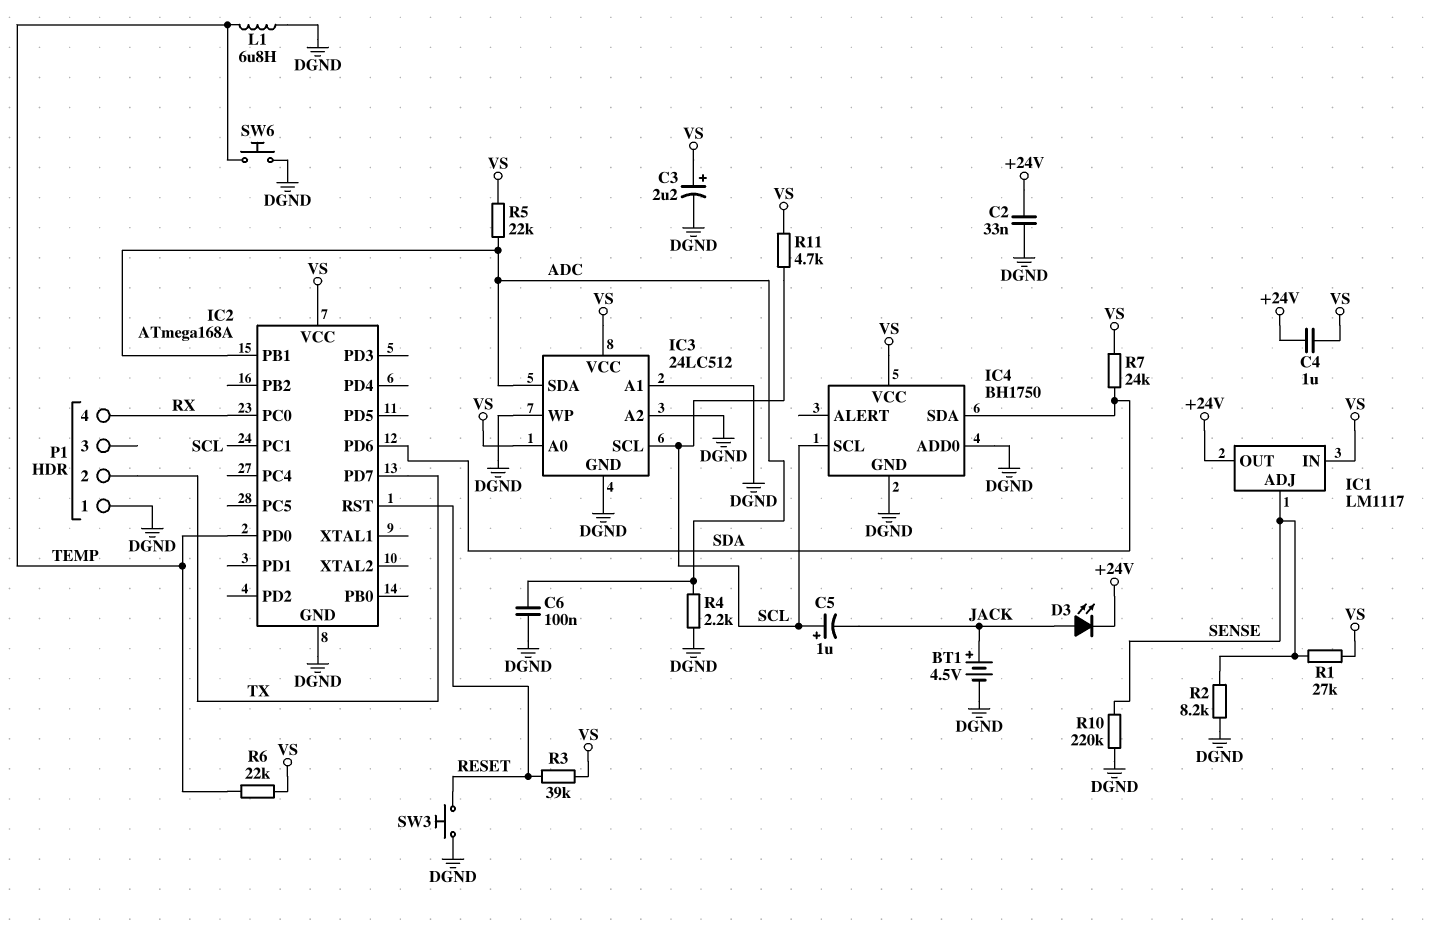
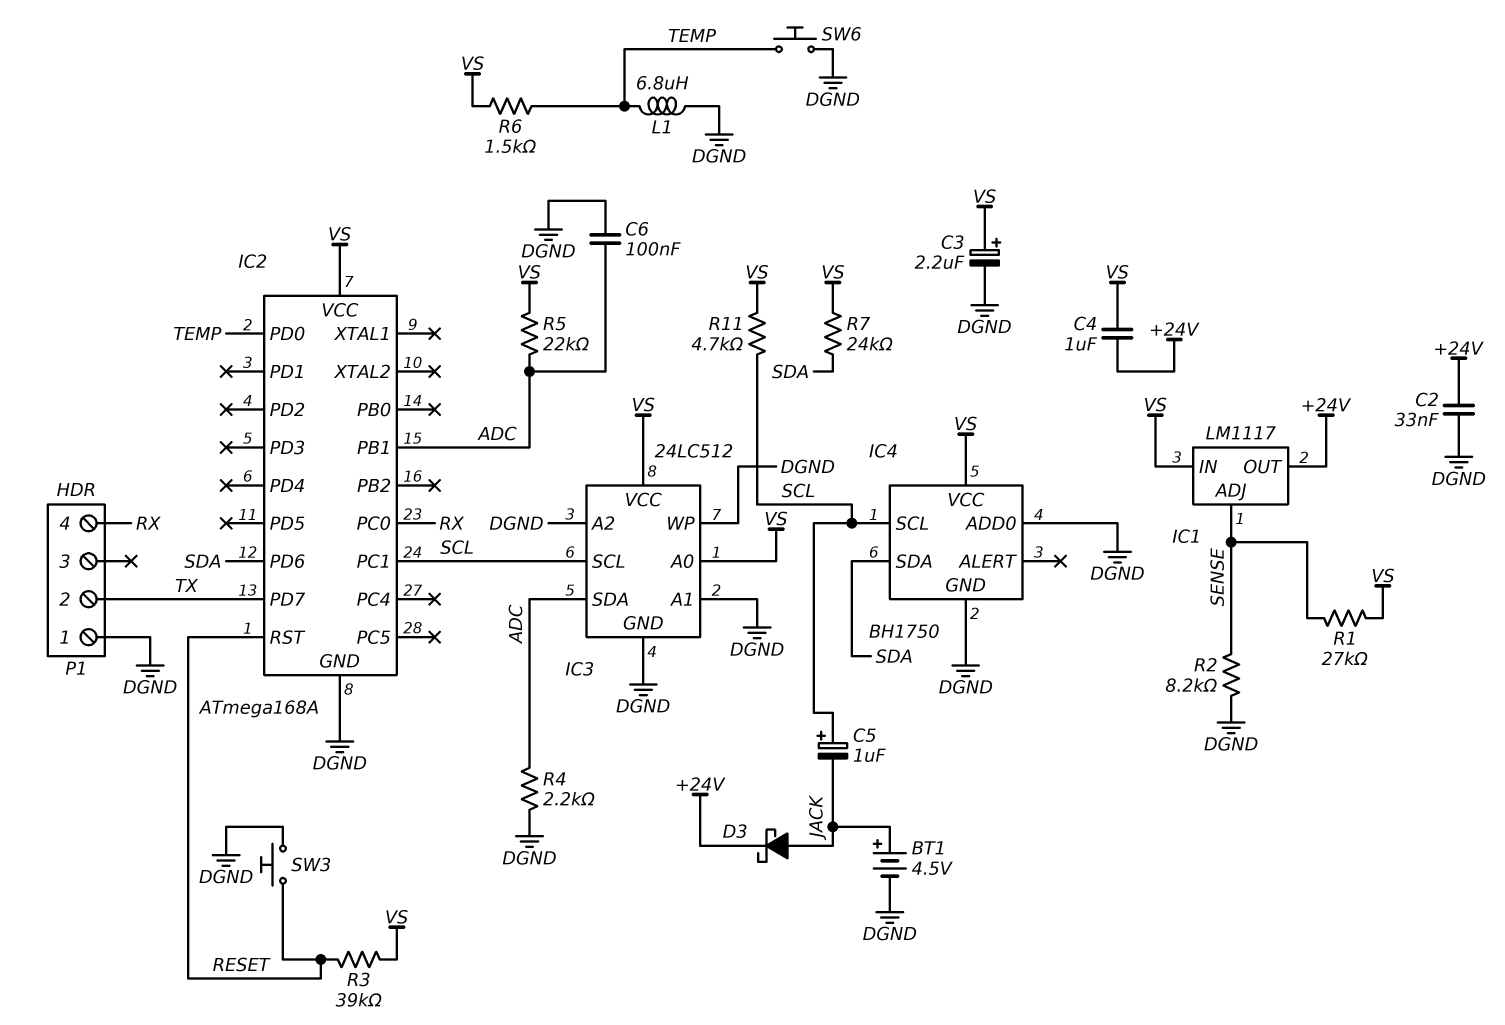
D3: LED (A JACK, K +24V) -> schottky (A JACK, K +24V)
R6: 22k (TEMP, VS) -> 1.5k (TEMP, VS)
R10: 220k (DGND, SENSE) -> none

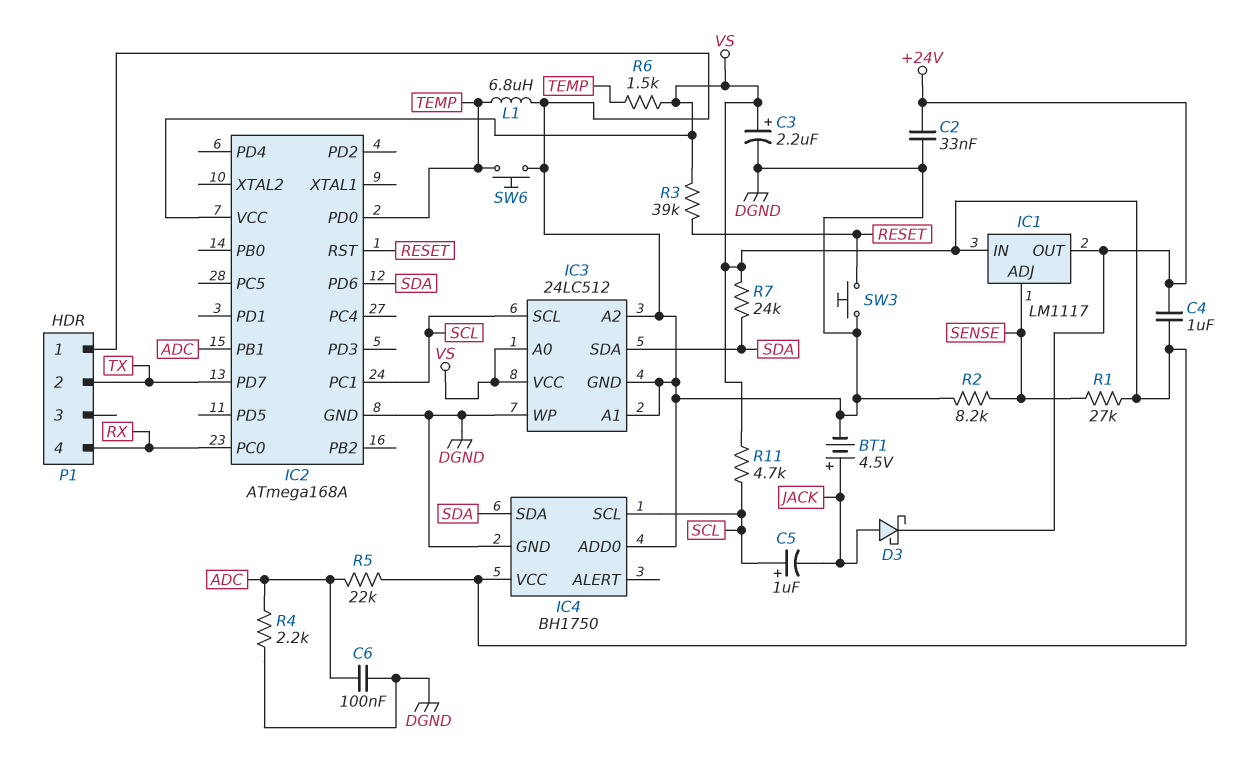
IC3 pin SDA: ADC -> SDA

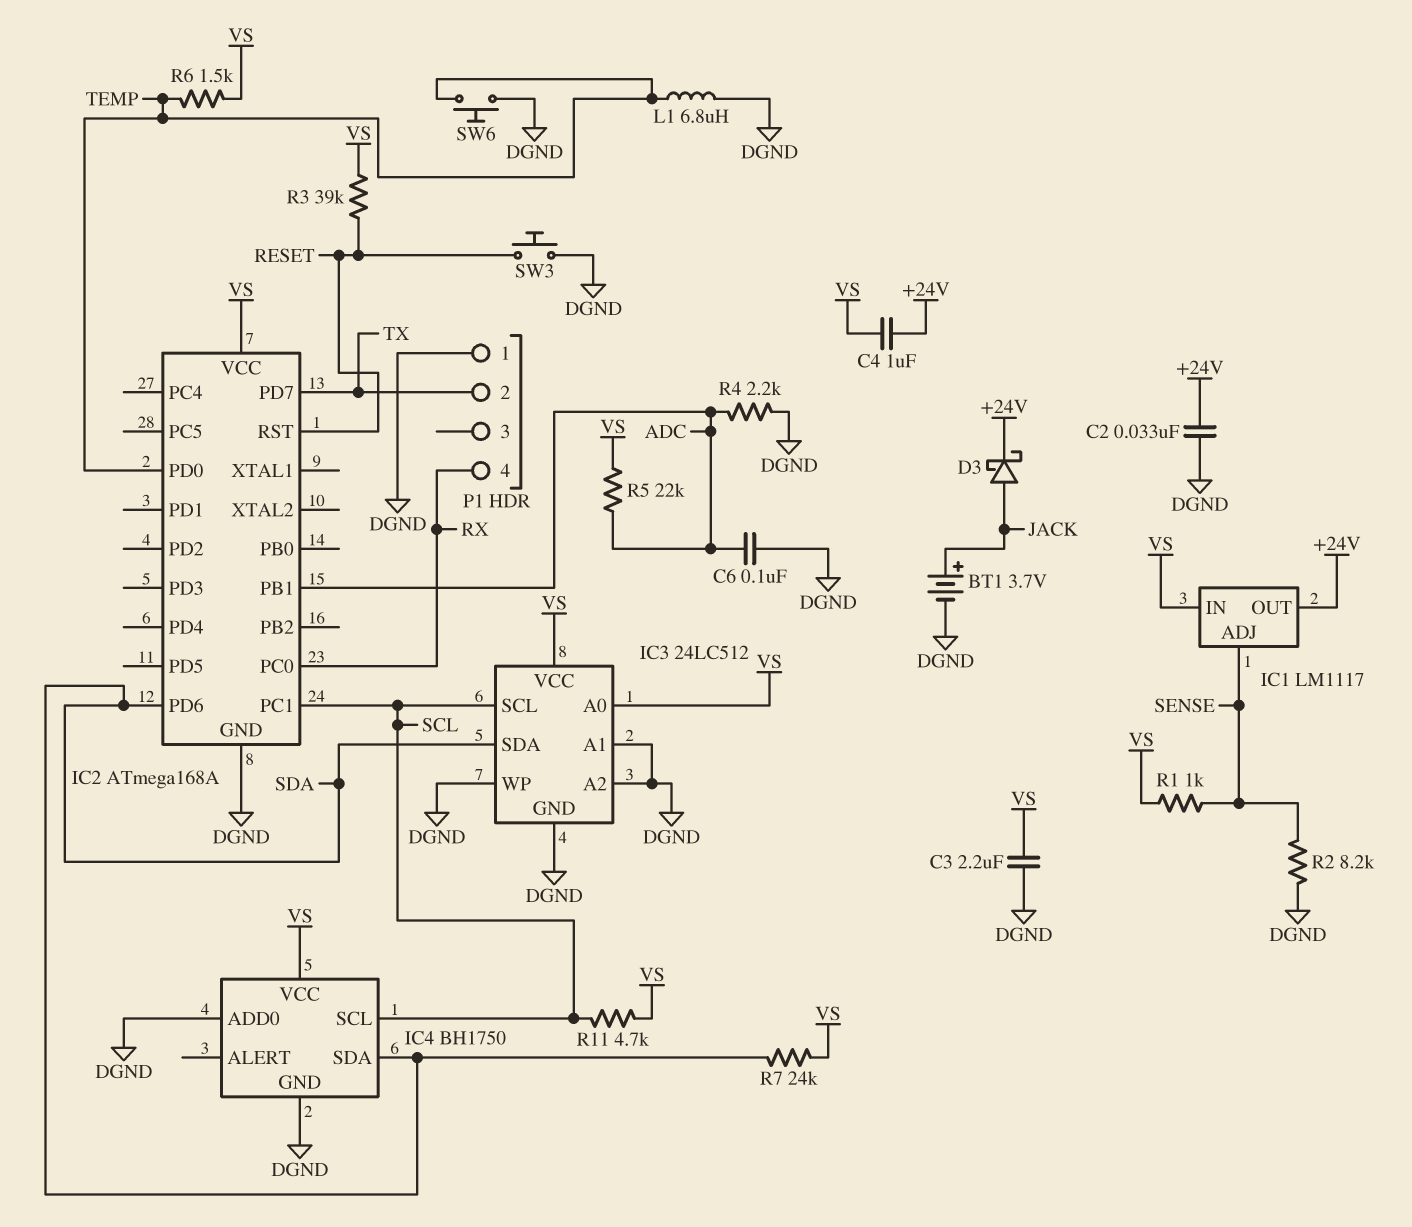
BT1: 4.5V (plus JACK, minus DGND) -> 3.7V (plus JACK, minus DGND)
C3: 2.2uF (plus VS, minus DGND) -> 2.2uF (DGND, VS)
C5: 1uF (plus SCL, minus JACK) -> none
R1: 27k (SENSE, VS) -> 1k (SENSE, VS)

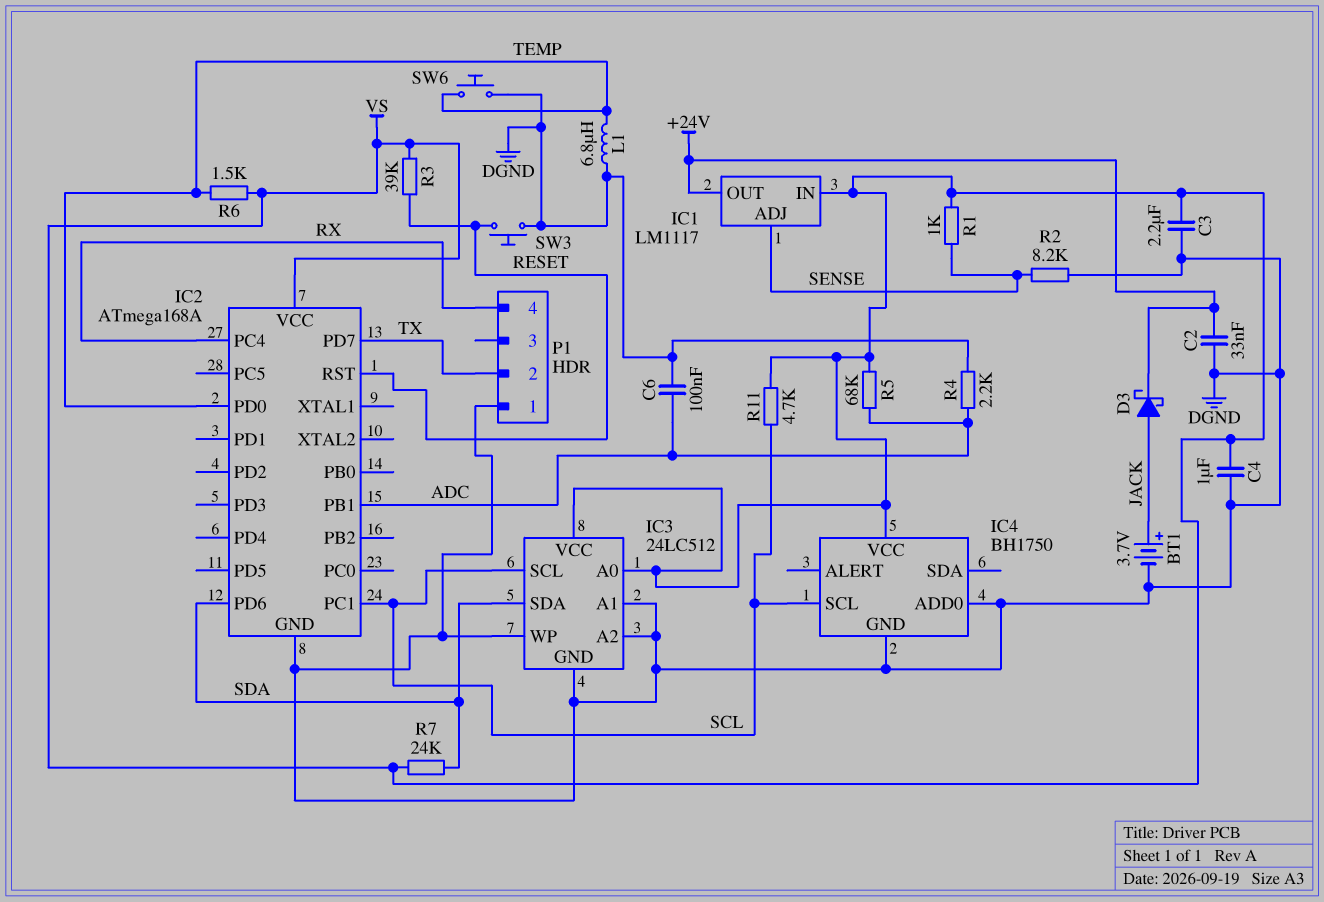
C4: 1uF (+24V, VS) -> 1uF (DGND, VS)
IC2 pin PC0: RX -> none
IC2 pin PC4: none -> RX
IC4 pin SDA: SDA -> none
R5: 22k (ADC, VS) -> 68k (ADC, VS)

